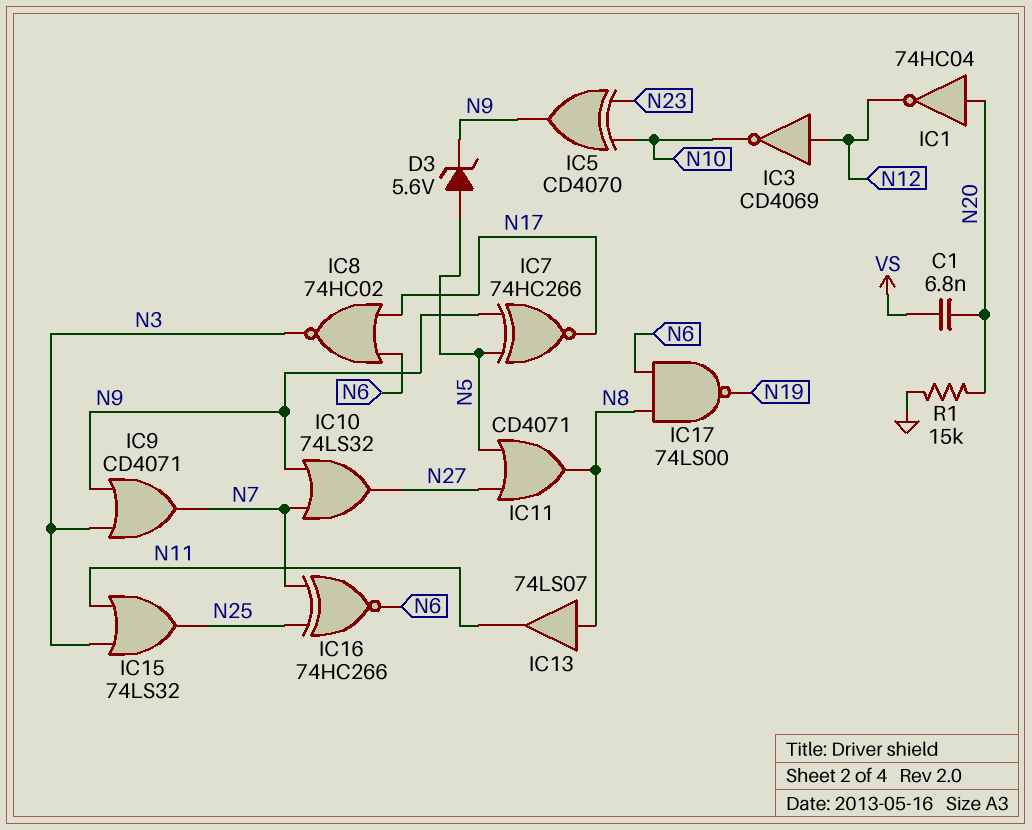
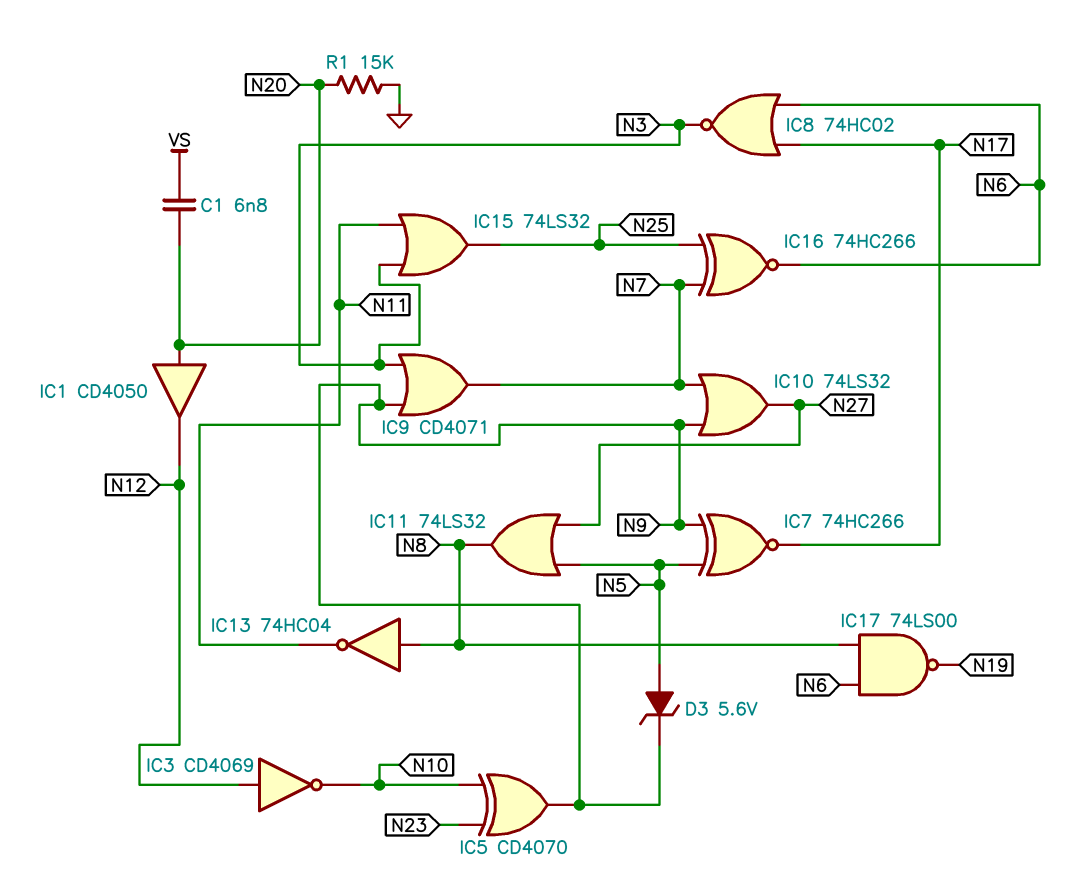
IC1: NOT 74HC04 (in N20, out N12) -> buffer CD4050 (in N20, out N12)
IC11: OR CD4071 (in N5, in N27, out N8) -> OR 74LS32 (in N5, in N27, out N8)
IC13: buffer 74LS07 (in N8, out N11) -> NOT 74HC04 (in N8, out N11)

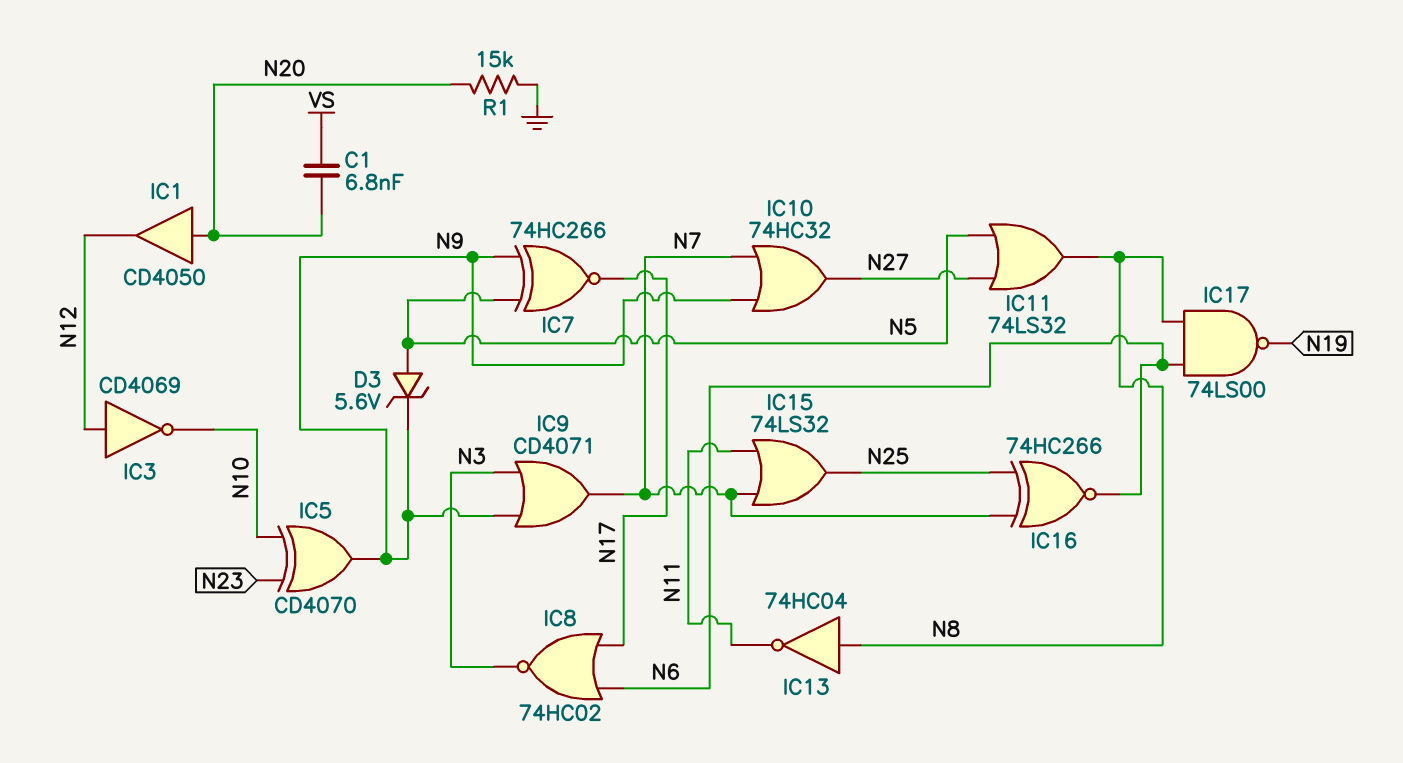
IC10: OR 74LS32 (in N7, in N9, out N27) -> OR 74HC32 (in N7, in N9, out N27)
IC15: OR 74LS32 (in N3, in N11, out N25) -> OR 74LS32 (in N7, in N11, out N25)

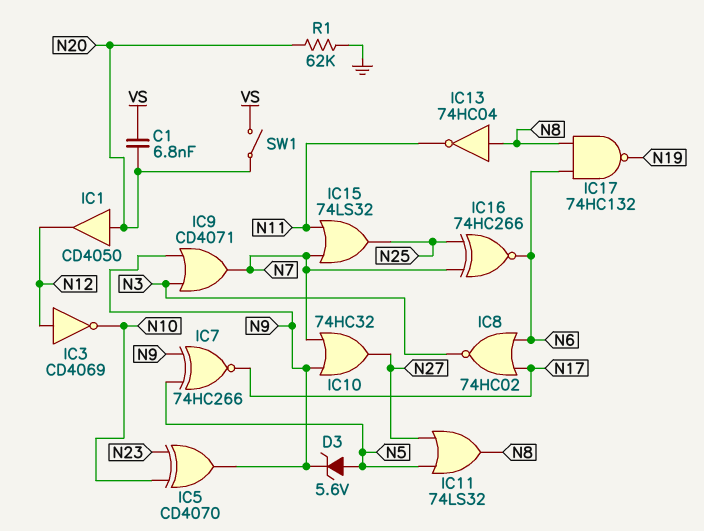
IC17: NAND 74LS00 (in N6, in N8, out N19) -> NAND 74HC132 (in N6, in N8, out N19)
R1: 15k (GND, N20) -> 62k (GND, N20)
SW1: none -> switch (N20, VS)

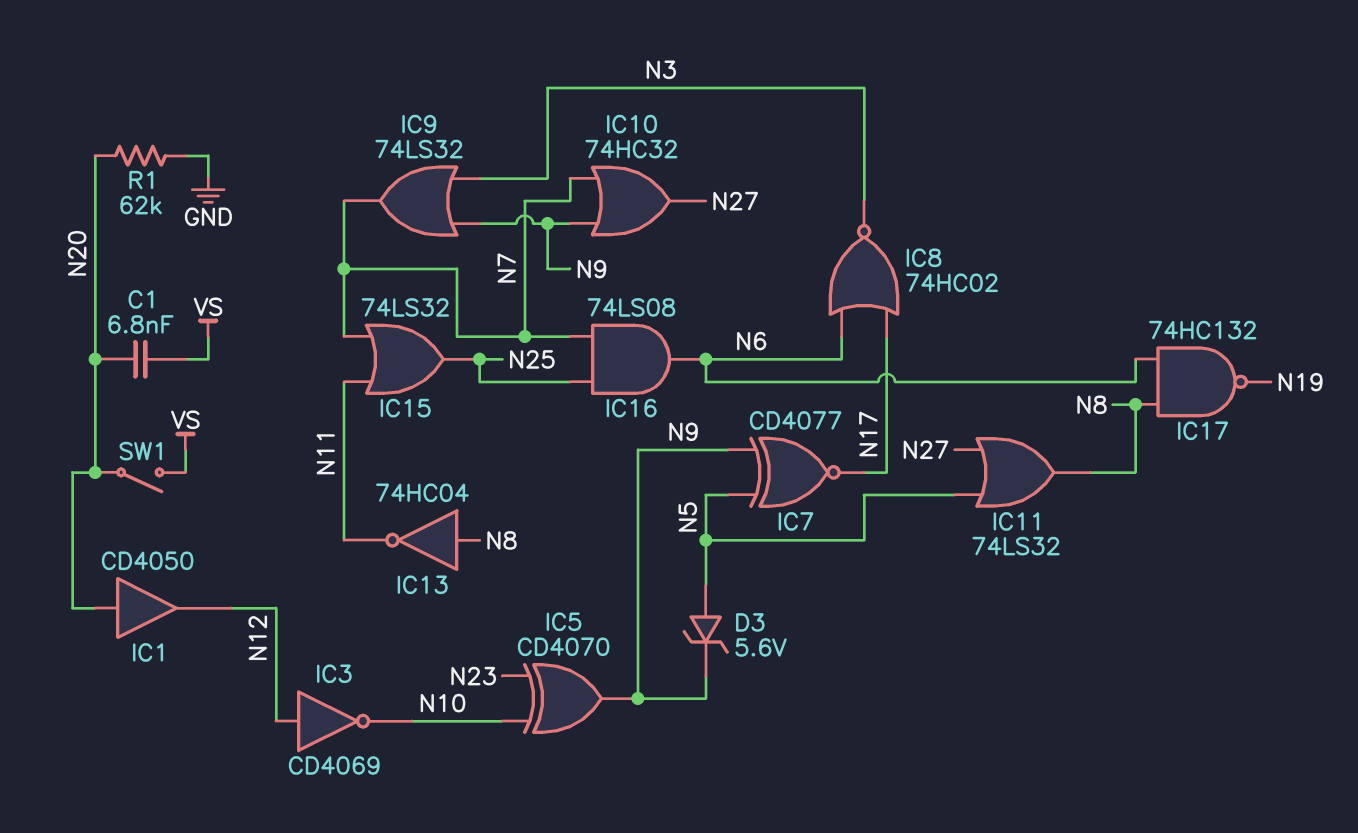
IC7: XNOR 74HC266 (in N5, in N9, out N17) -> XNOR CD4077 (in N5, in N9, out N17)
IC9: OR CD4071 (in N3, in N9, out N7) -> OR 74LS32 (in N3, in N9, out N7)
IC16: XNOR 74HC266 (in N7, in N25, out N6) -> AND 74LS08 (in N7, in N25, out N6)

